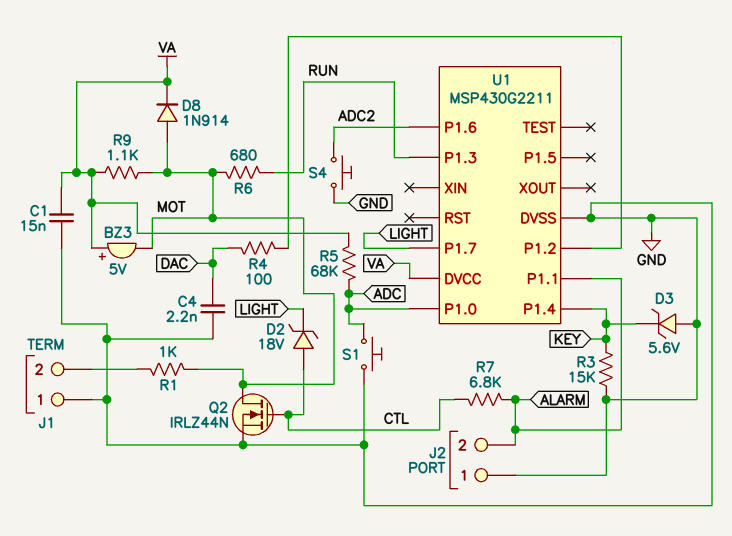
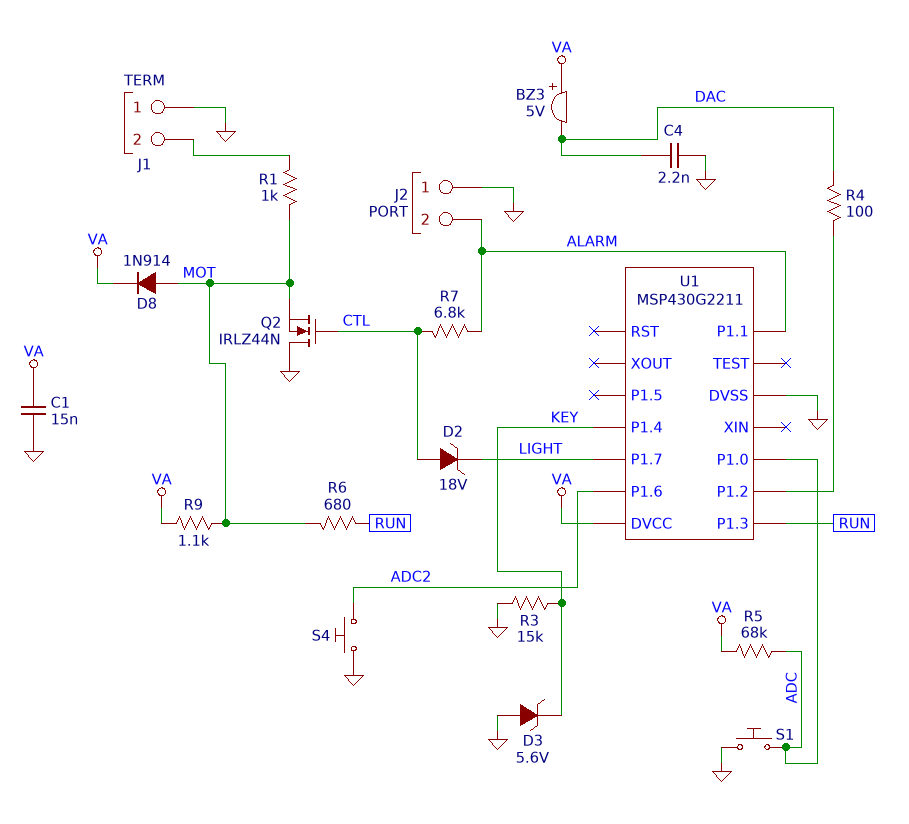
BZ3: buzzer 5V (plus VA, minus MOT) -> buzzer 5V (plus VA, minus DAC)
Q2: NMOS IRLZ44N (G CTL, D MOT, S GND) -> NMOS IRLZ44N (G CTL, D GND, S MOT)

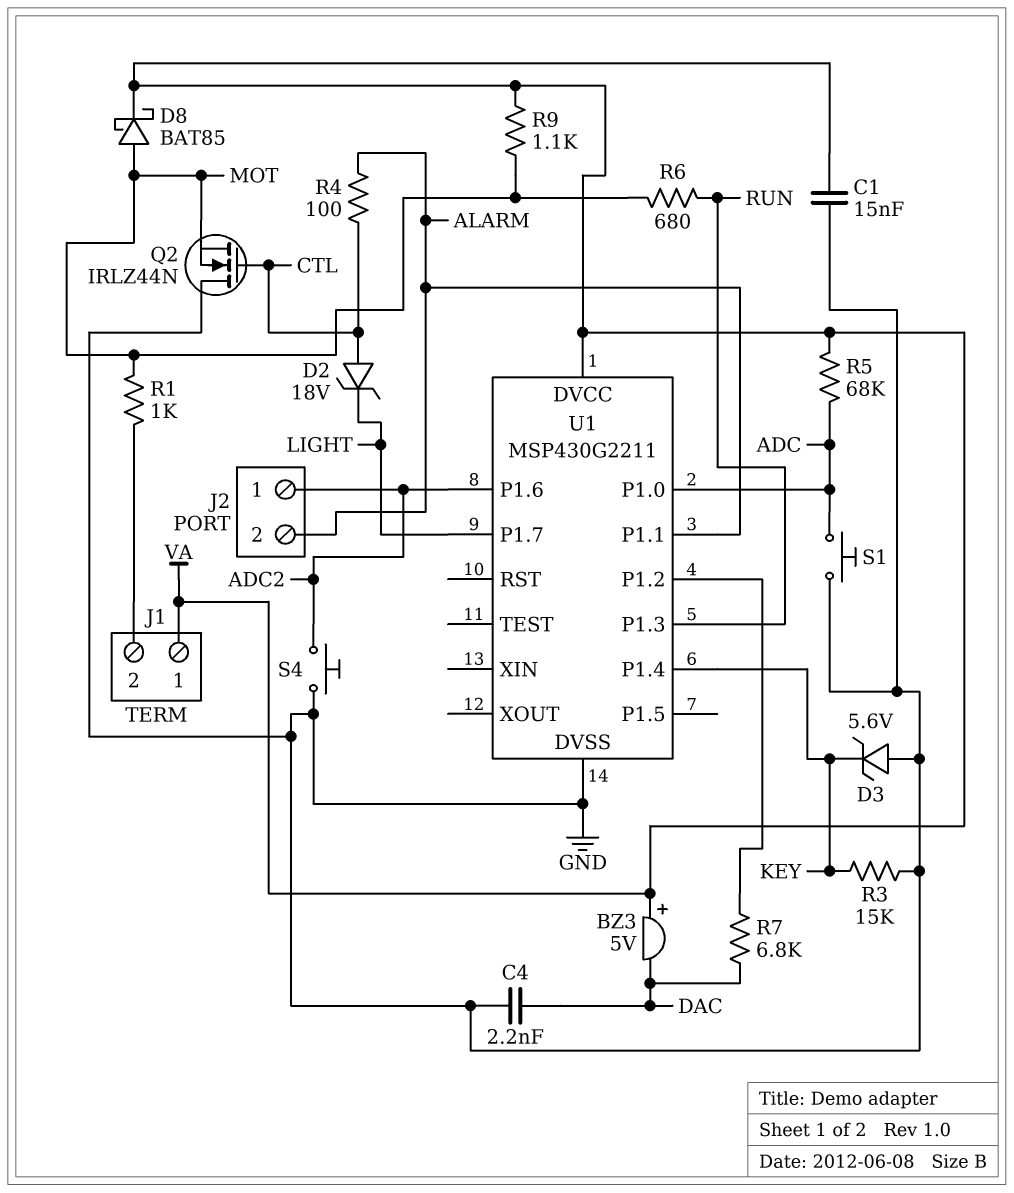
D8: diode 1N914 (A MOT, K VA) -> schottky BAT85 (A MOT, K VA)
J1 pin 1: GND -> VA
J2 pin 1: GND -> ADC2
R4: 100 (DAC, U1/P1.2) -> 100 (ALARM, CTL)
R7: 6.8k (ALARM, CTL) -> 6.8k (DAC, U1/P1.2)

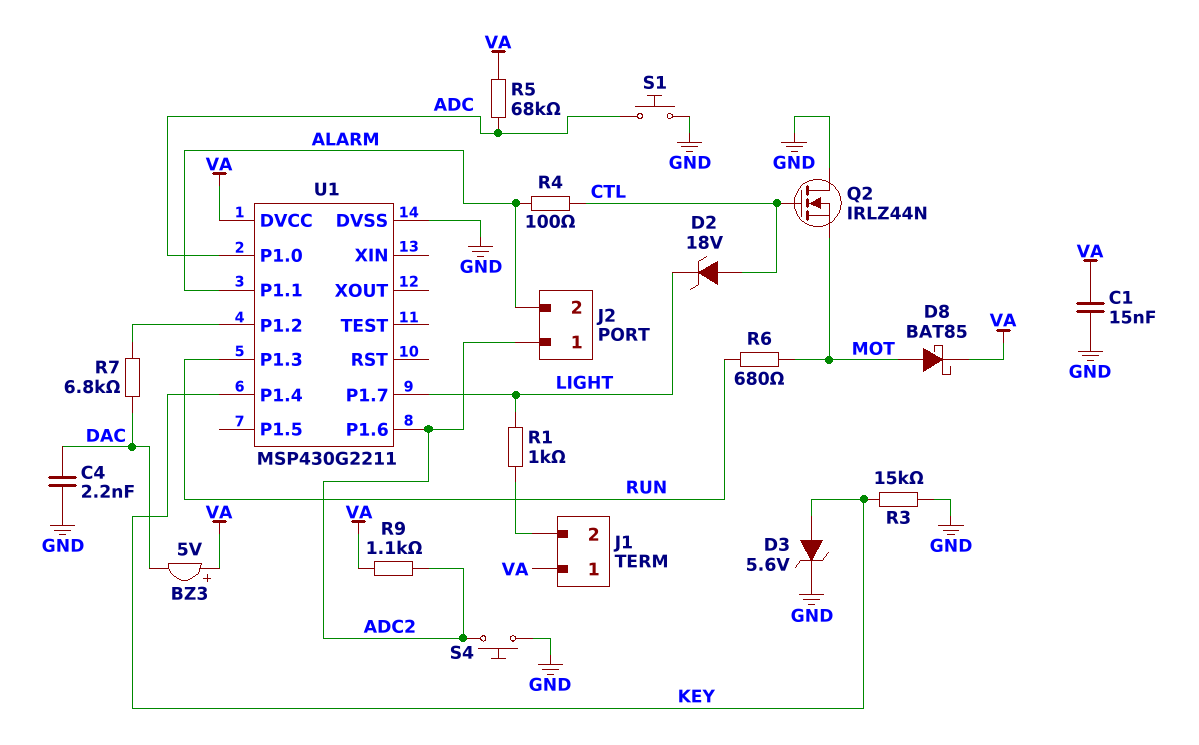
D3: zener 5.6V (A GND, K KEY) -> zener 5.6V (A KEY, K GND)
R1: 1k (J1/2, MOT) -> 1k (J1/2, LIGHT)
R9: 1.1k (MOT, VA) -> 1.1k (ADC2, VA)

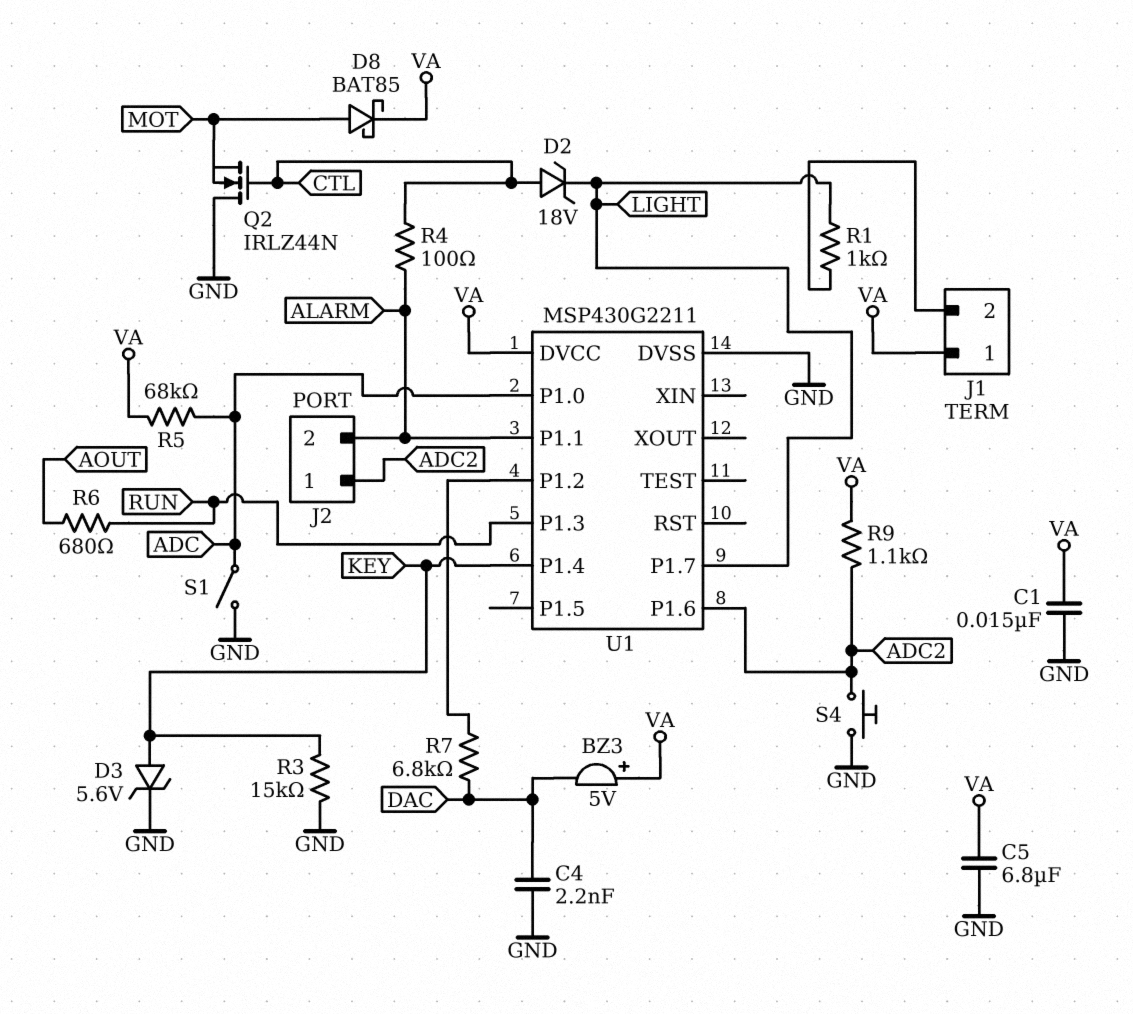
C5: none -> 6.8uF (GND, VA)
R6: 680 (MOT, RUN) -> 680 (AOUT, RUN)
S1: button (ADC, GND) -> switch (ADC, GND)

